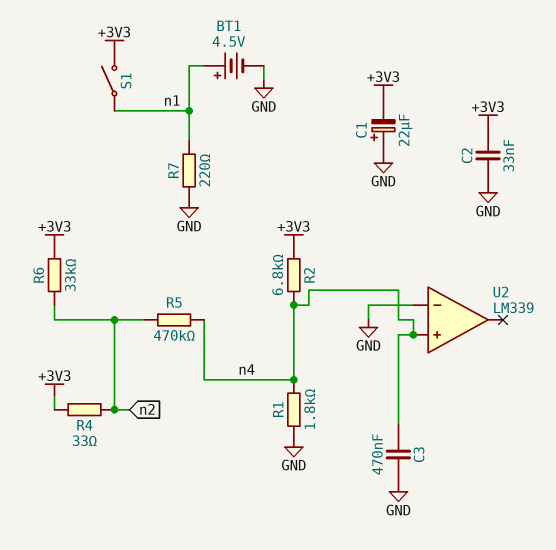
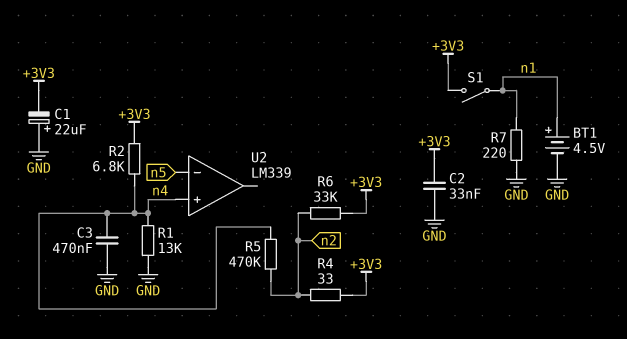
R1: 1.8k (GND, n4) -> 13k (GND, n4)
U2 pin in-: GND -> n5

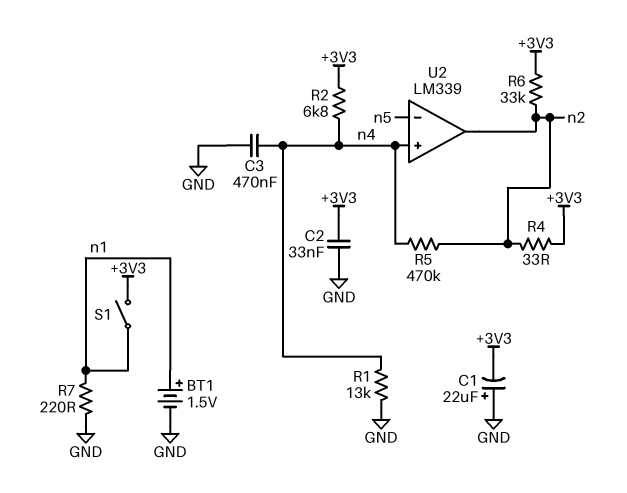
BT1: 4.5V (plus n1, minus GND) -> 1.5V (plus n1, minus GND)
U2 pin out: none -> n2

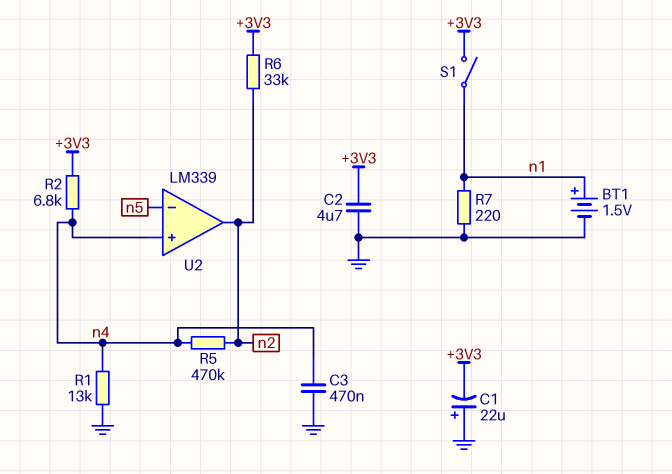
C2: 33nF (+3V3, GND) -> 4.7uF (+3V3, GND)
R4: 33 (+3V3, n2) -> none

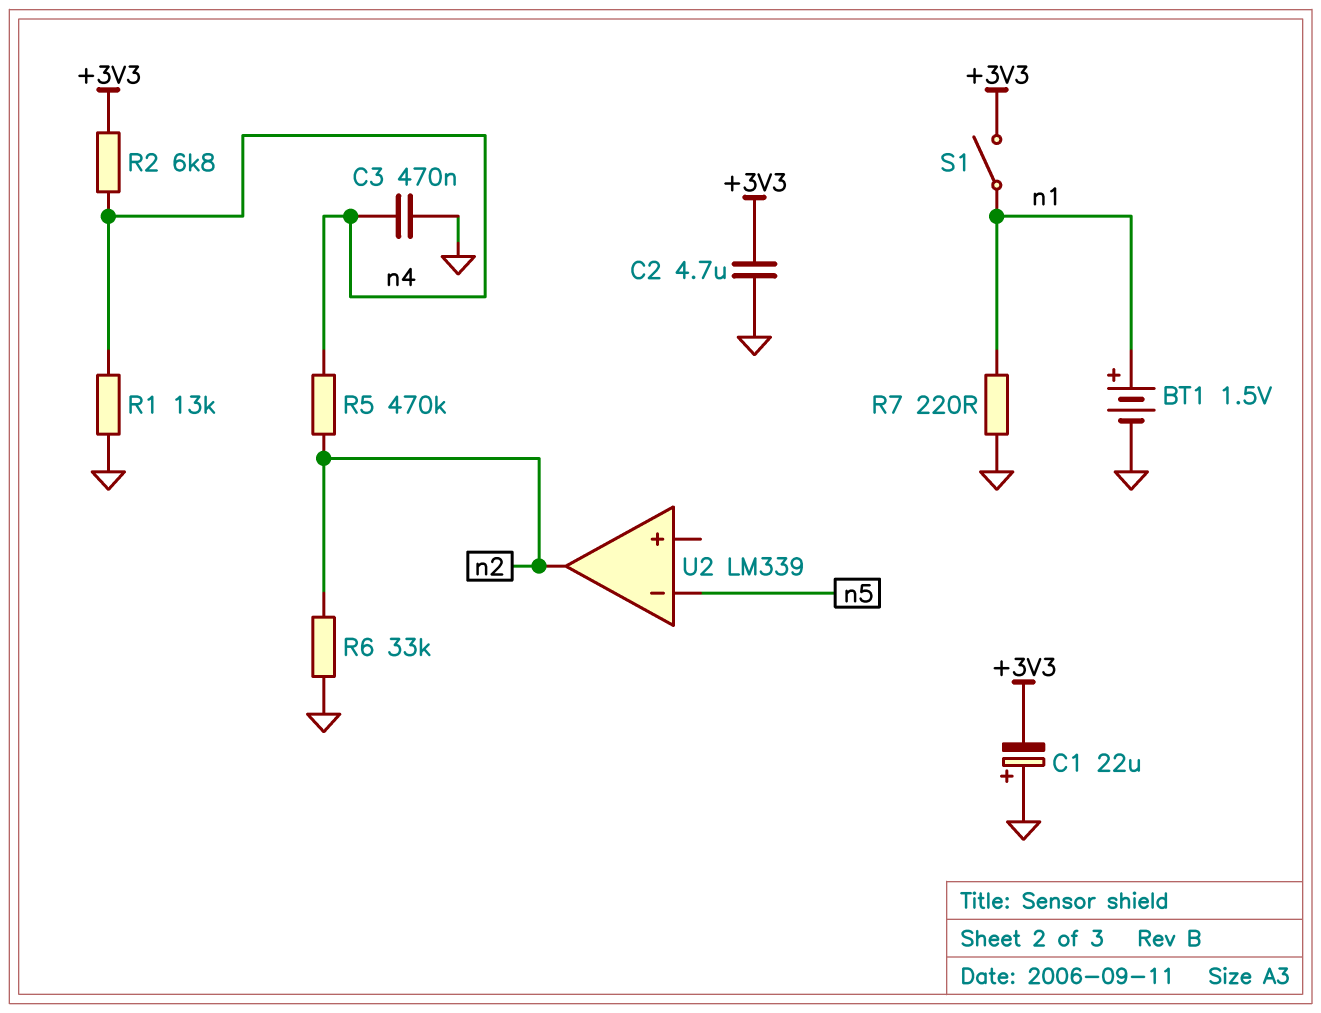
R6: 33k (+3V3, n2) -> 33k (GND, n2)
U2 pin in+: n4 -> none

